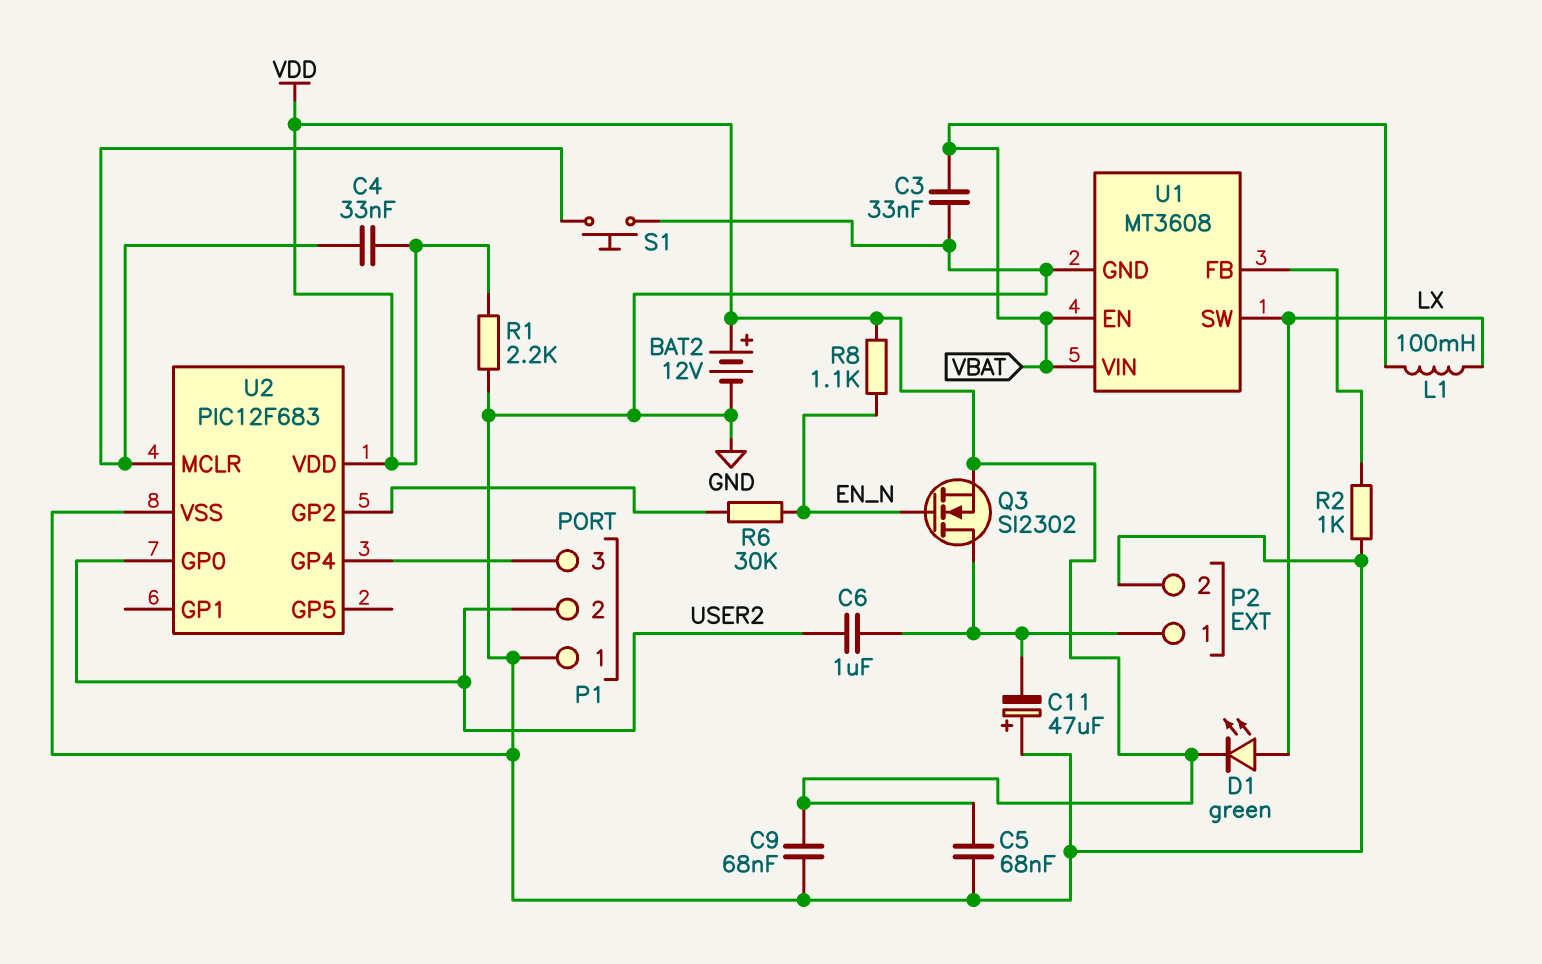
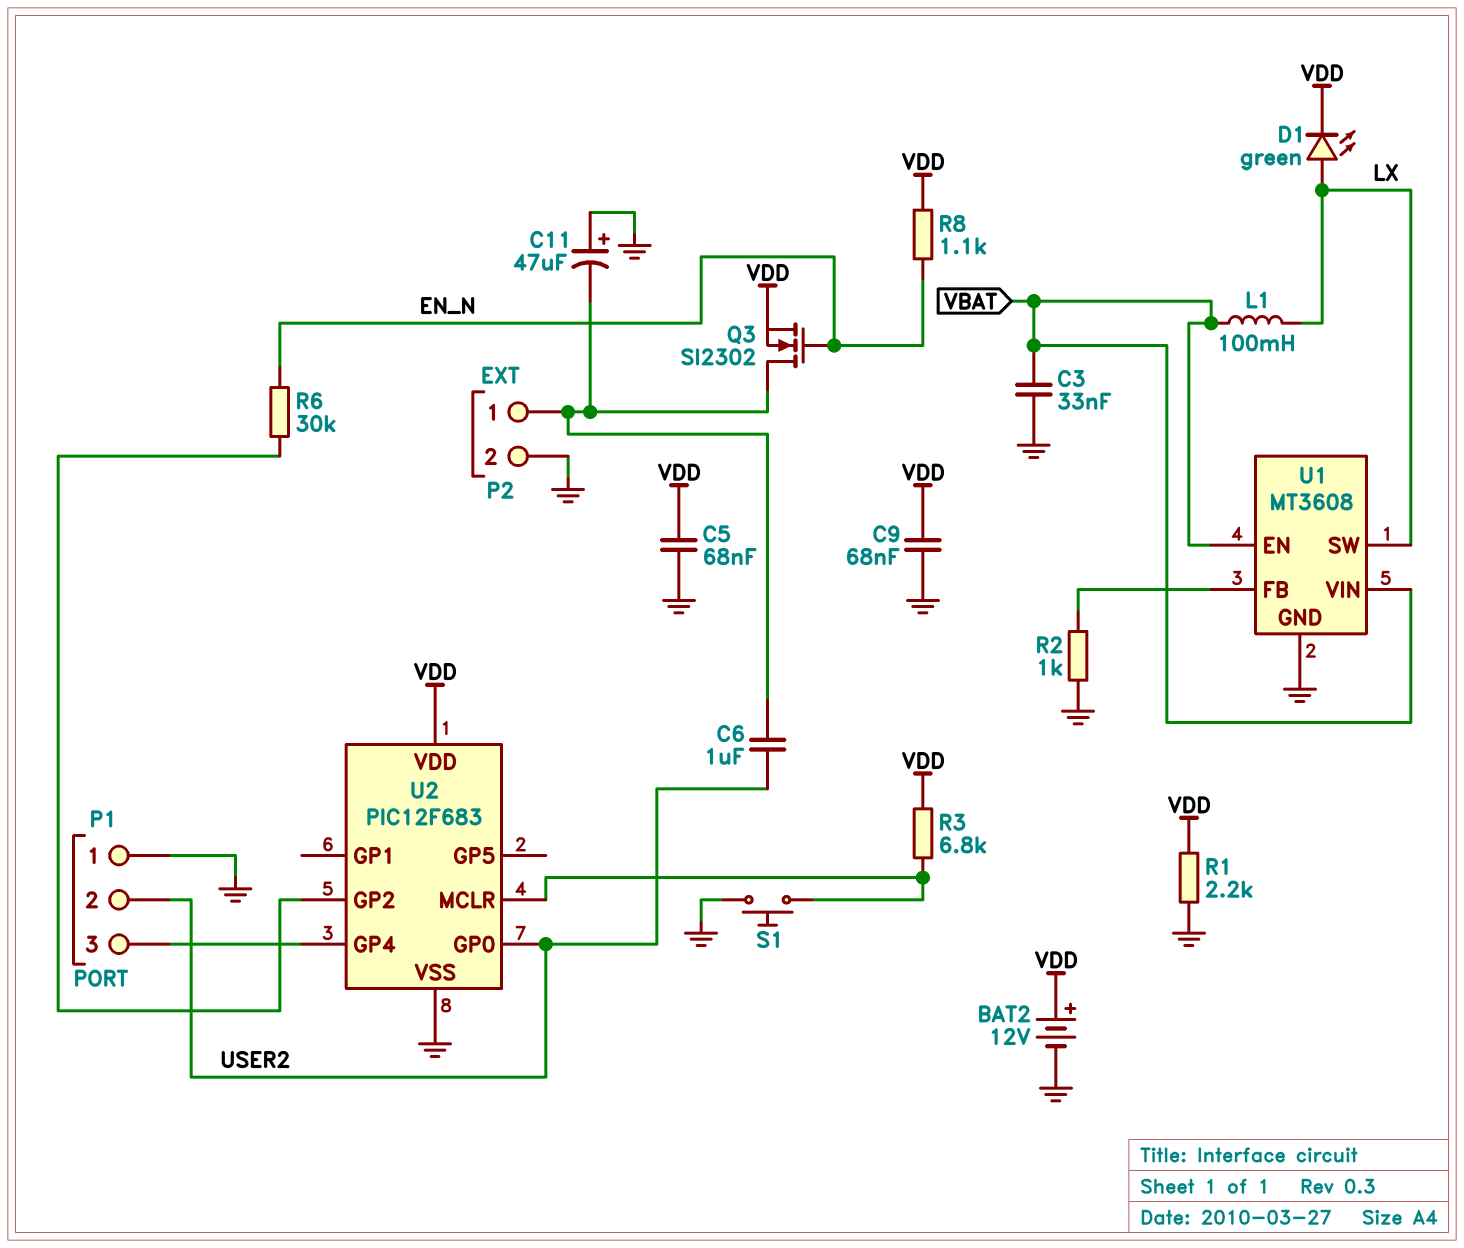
C4: 33nF (U2/MCLR, VDD) -> none
R3: none -> 6.8k (U2/MCLR, VDD)

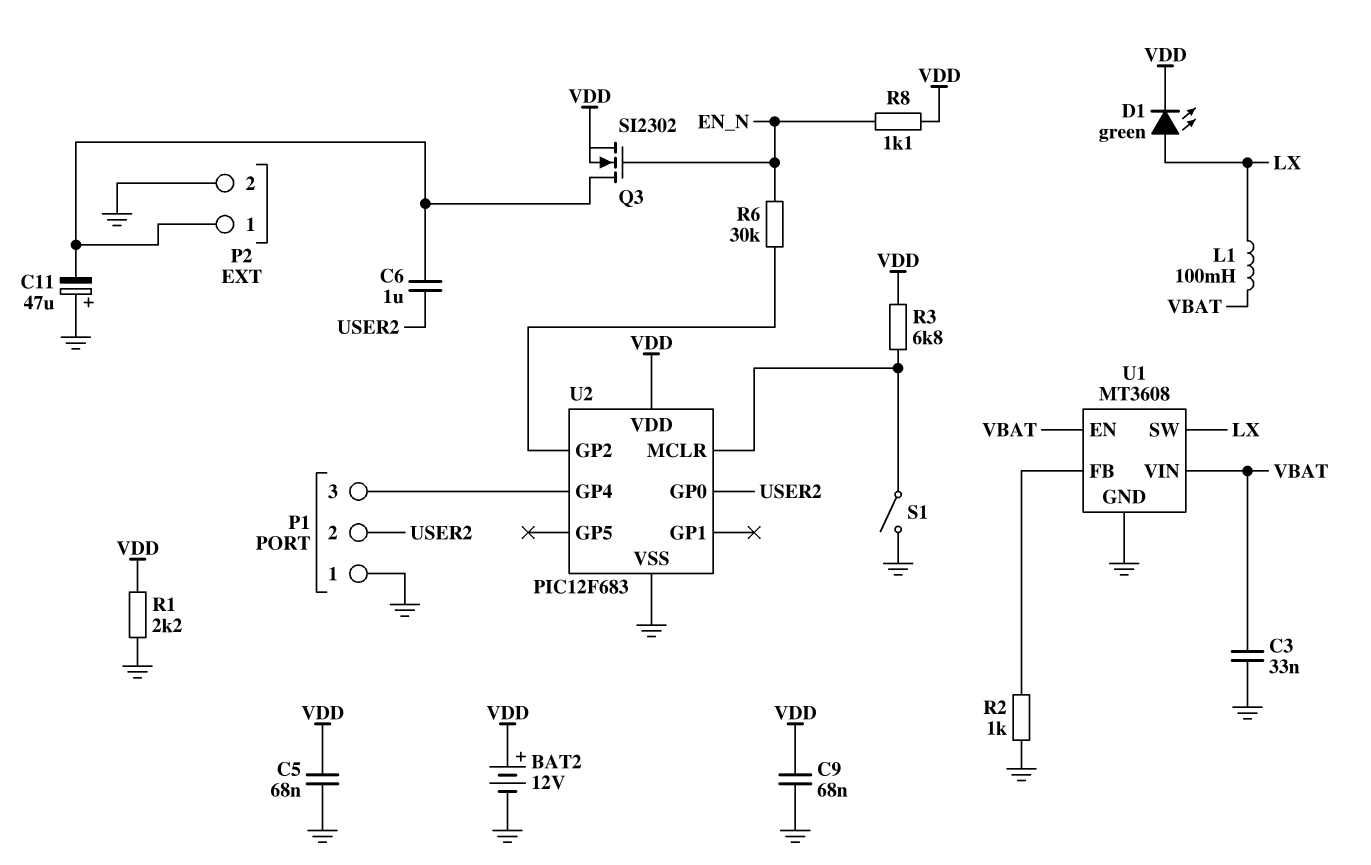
S1: button (GND, U2/MCLR) -> switch (GND, U2/MCLR)

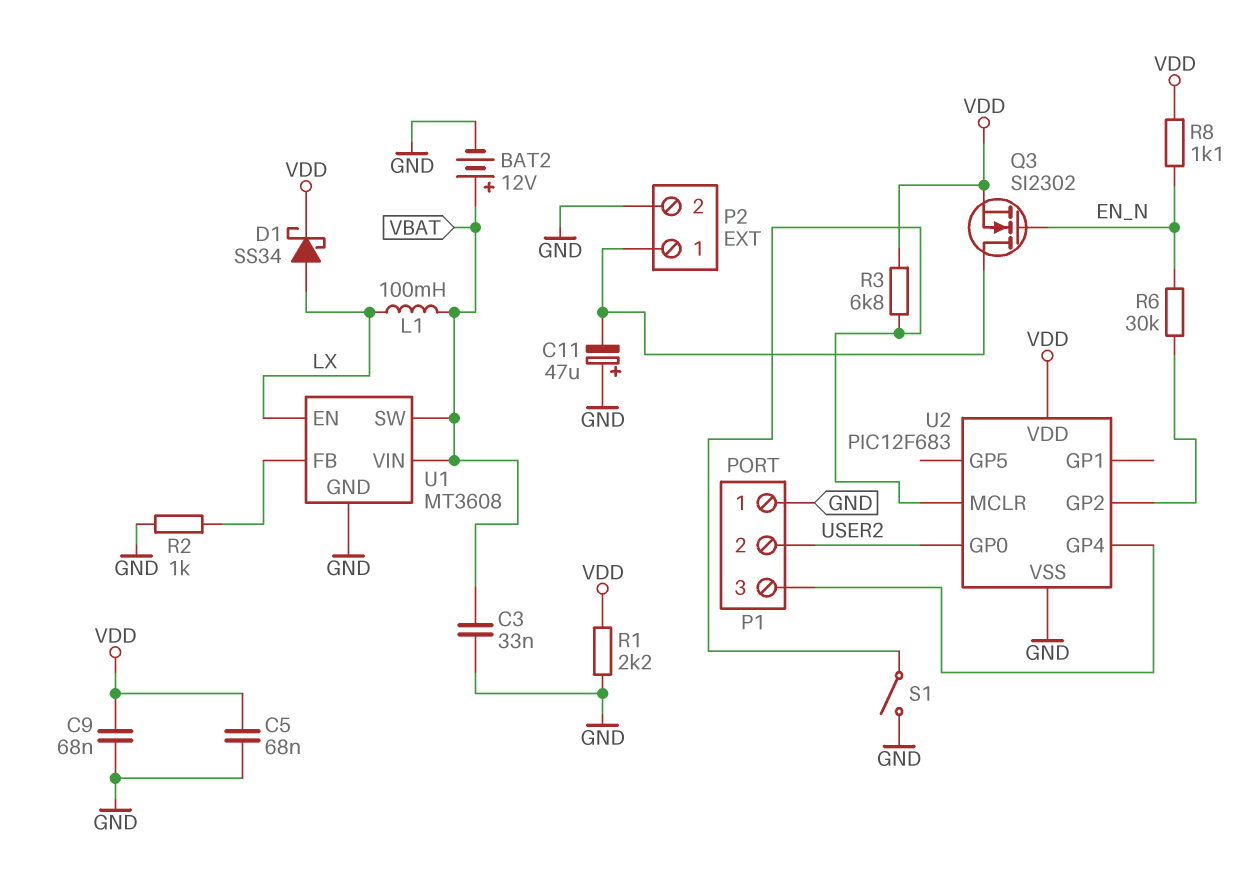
BAT2: 12V (plus VDD, minus GND) -> 12V (plus VBAT, minus GND)
C6: 1uF (P2/1, USER2) -> none
D1: LED green (A LX, K VDD) -> schottky SS34 (A LX, K VDD)
U1 pin EN: VBAT -> LX
U1 pin SW: LX -> VBAT

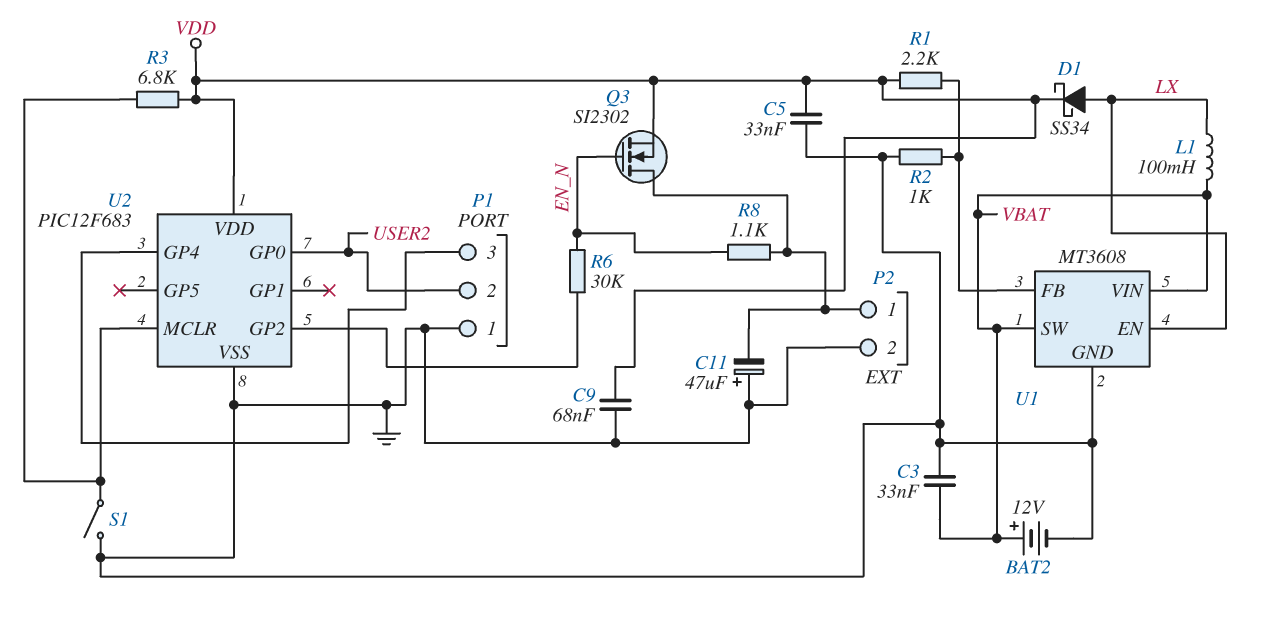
C5: 68nF (GND, VDD) -> 33nF (GND, VDD)
R1: 2.2k (GND, VDD) -> 2.2k (U1/FB, VDD)
R8: 1.1k (EN_N, VDD) -> 1.1k (EN_N, P2/1)

